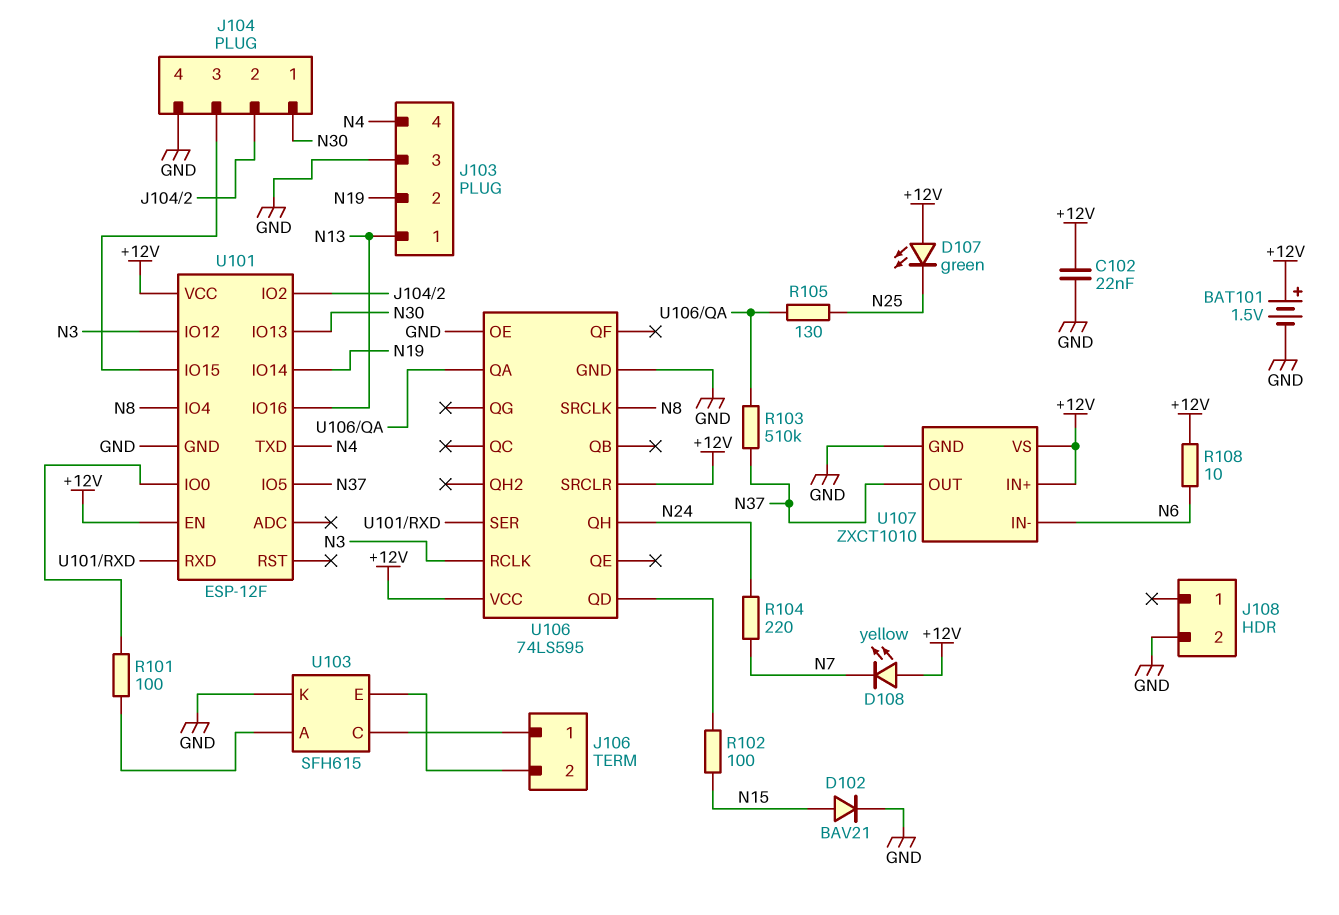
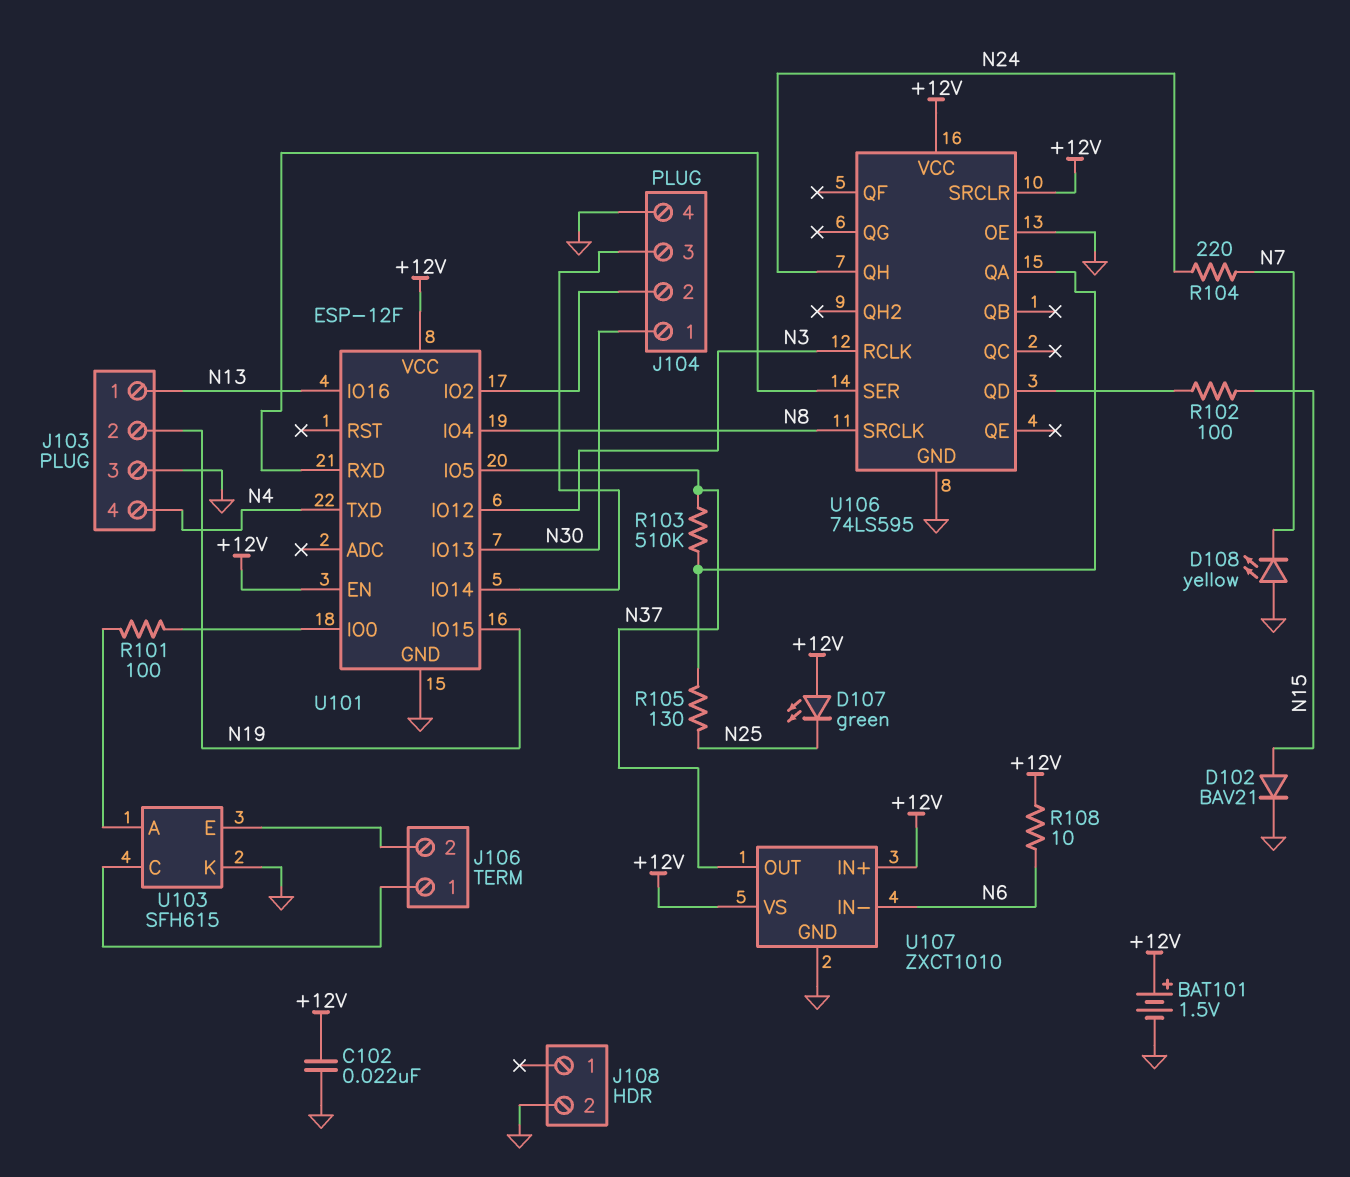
D108: LED yellow (A +12V, K N7) -> LED yellow (A GND, K N7)
U101 pin IO14: N19 -> J104/3
U101 pin IO15: J104/3 -> N19

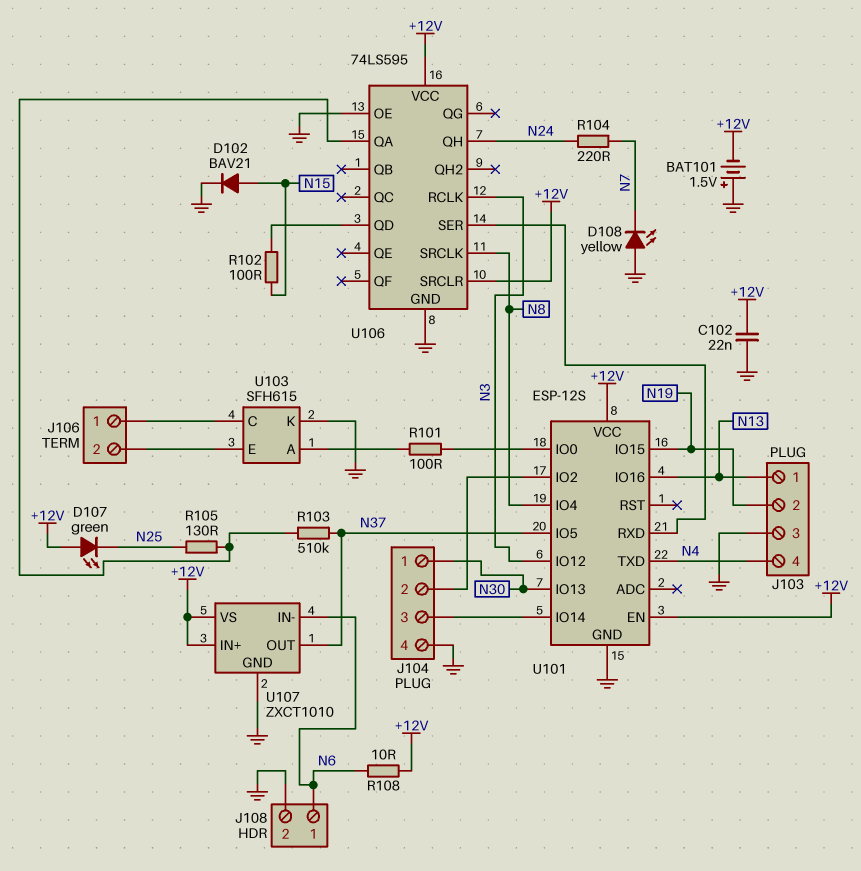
BAT101: 1.5V (plus +12V, minus GND) -> 1.5V (plus GND, minus +12V)
J108 pin 1: none -> N6
U101: ESP-12F -> ESP-12S

